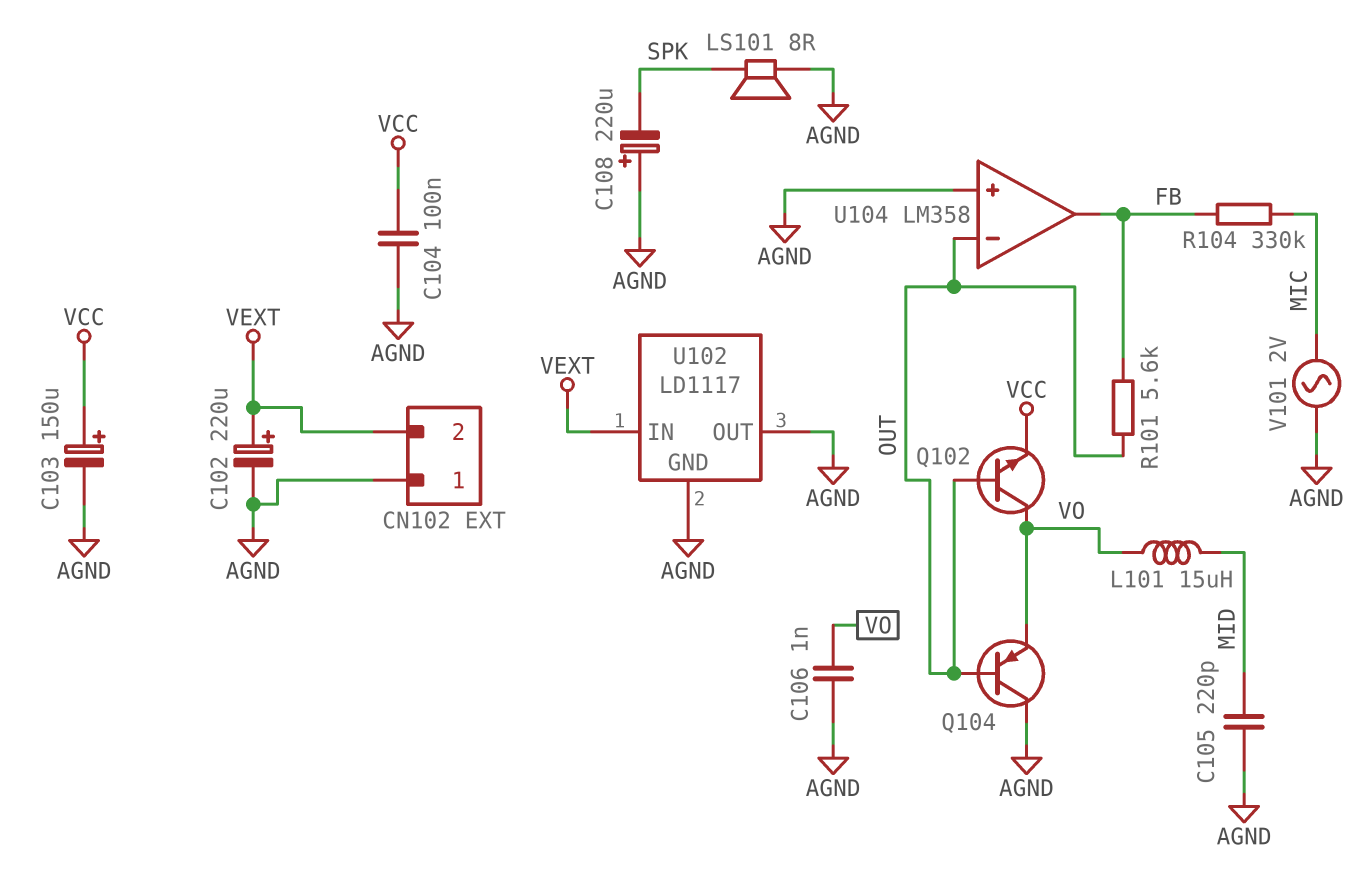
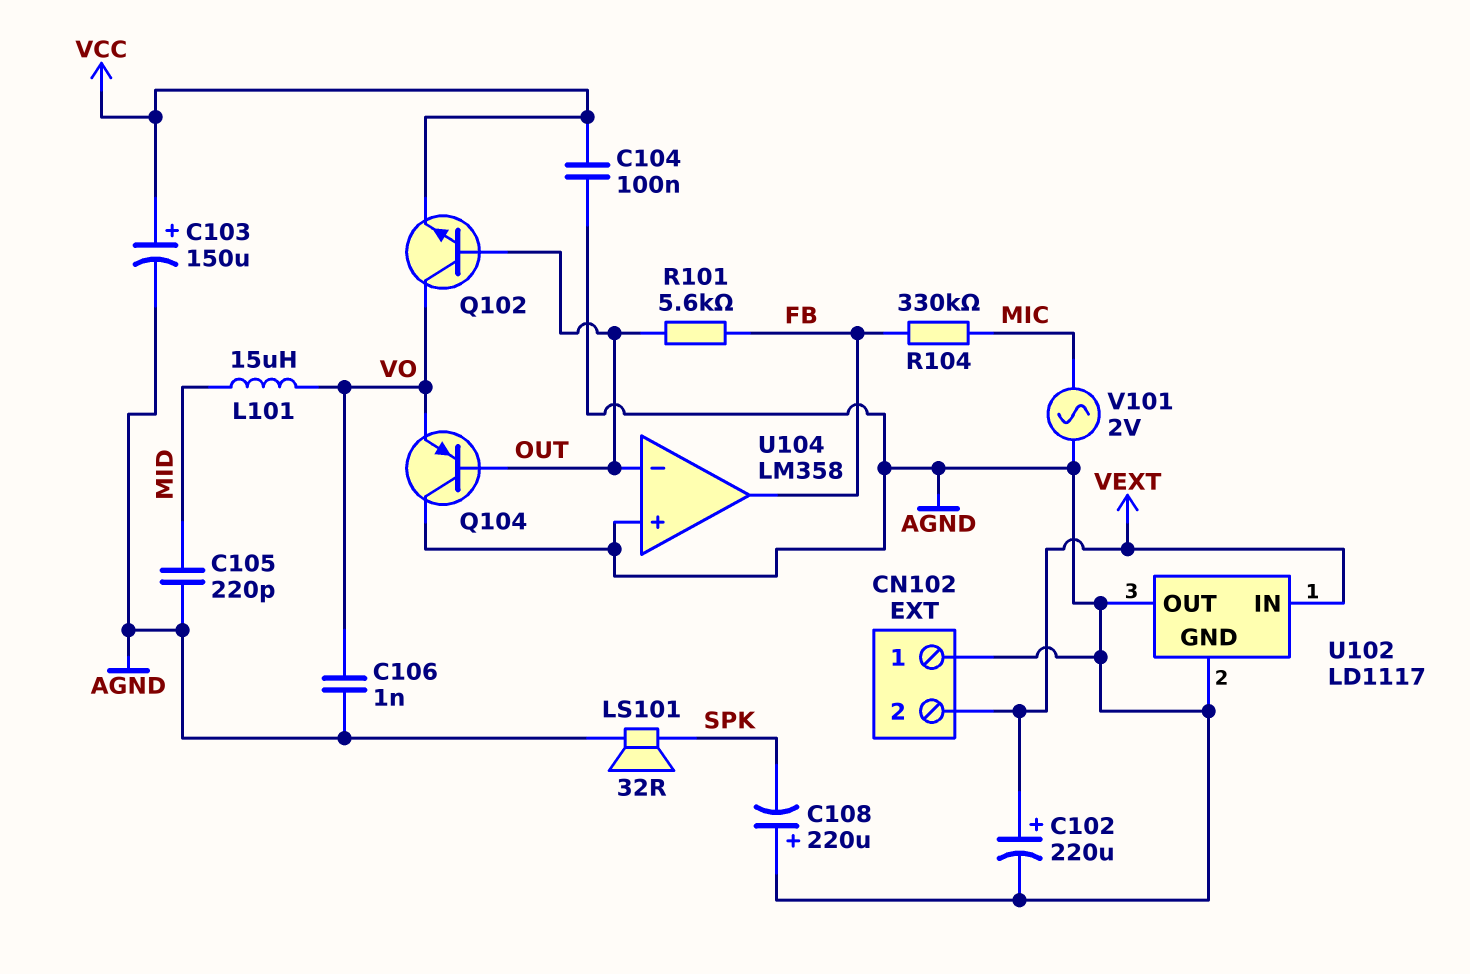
LS101: speaker 8R (AGND, SPK) -> speaker 32R (AGND, SPK)

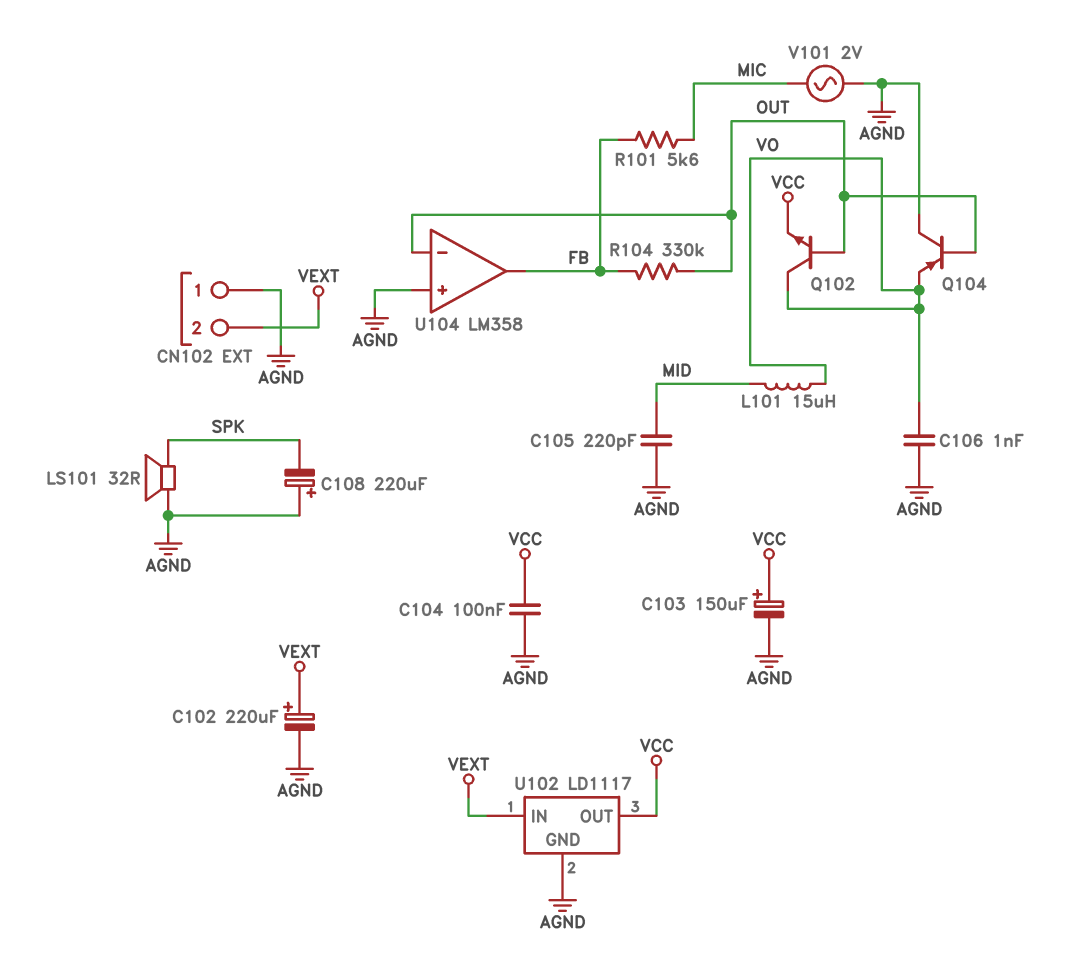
R101: 5.6k (FB, OUT) -> 5.6k (FB, MIC)
R104: 330k (FB, MIC) -> 330k (FB, OUT)
U102 pin OUT: AGND -> VCC

